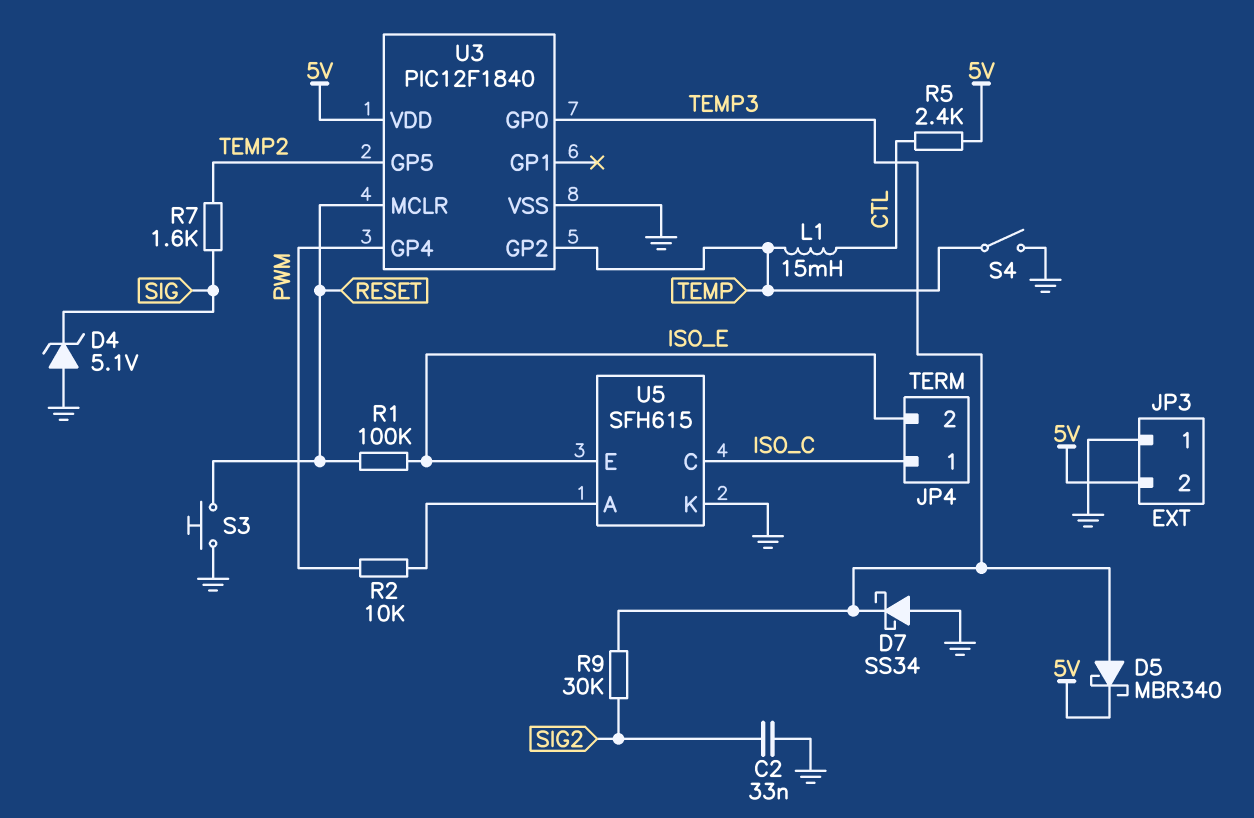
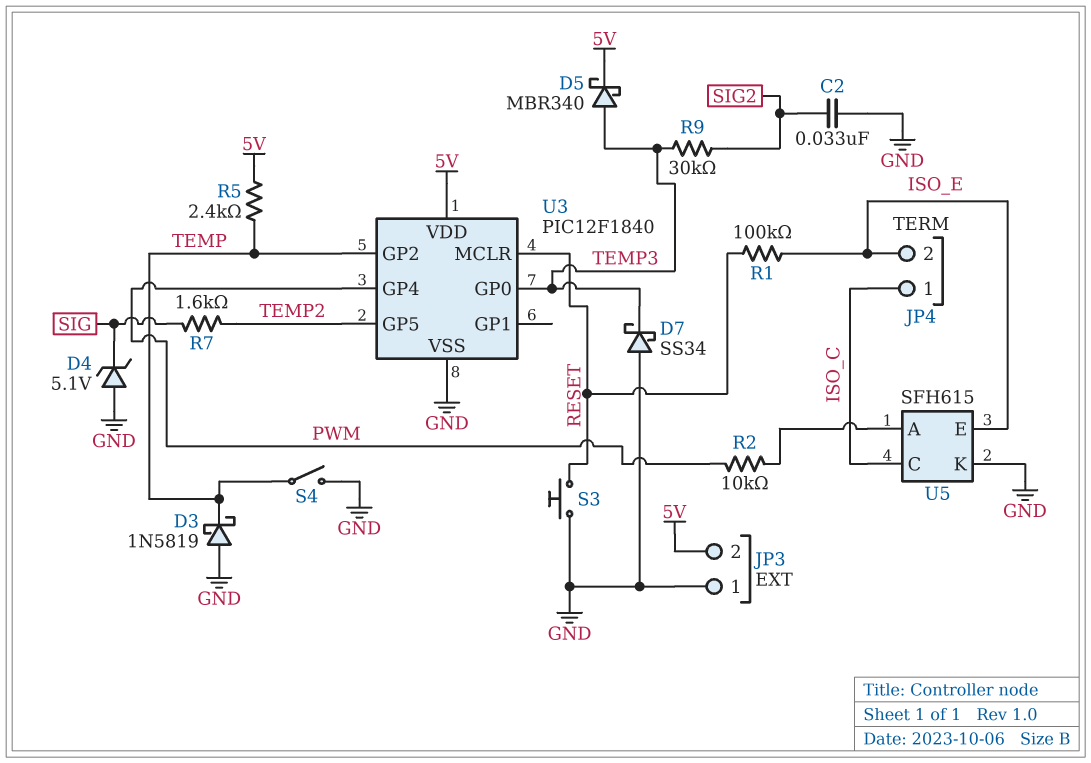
D3: none -> schottky 1N5819 (A GND, K TEMP)
L1: 15mH (CTL, TEMP) -> none
R5: 2.4k (5V, CTL) -> 2.4k (5V, TEMP)

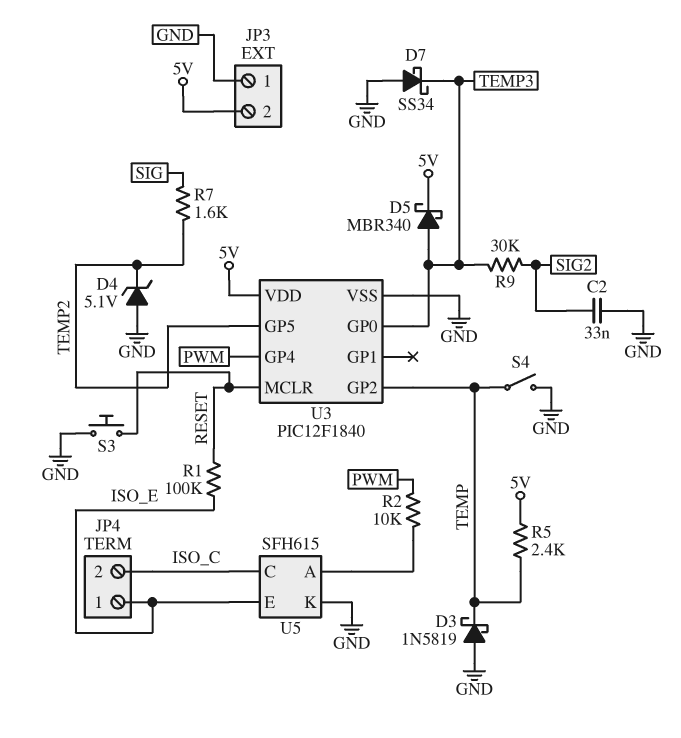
D4: zener 5.1V (A GND, K SIG) -> zener 5.1V (A GND, K TEMP2)
JP4 pin 1: ISO_C -> ISO_E
JP4 pin 2: ISO_E -> ISO_C

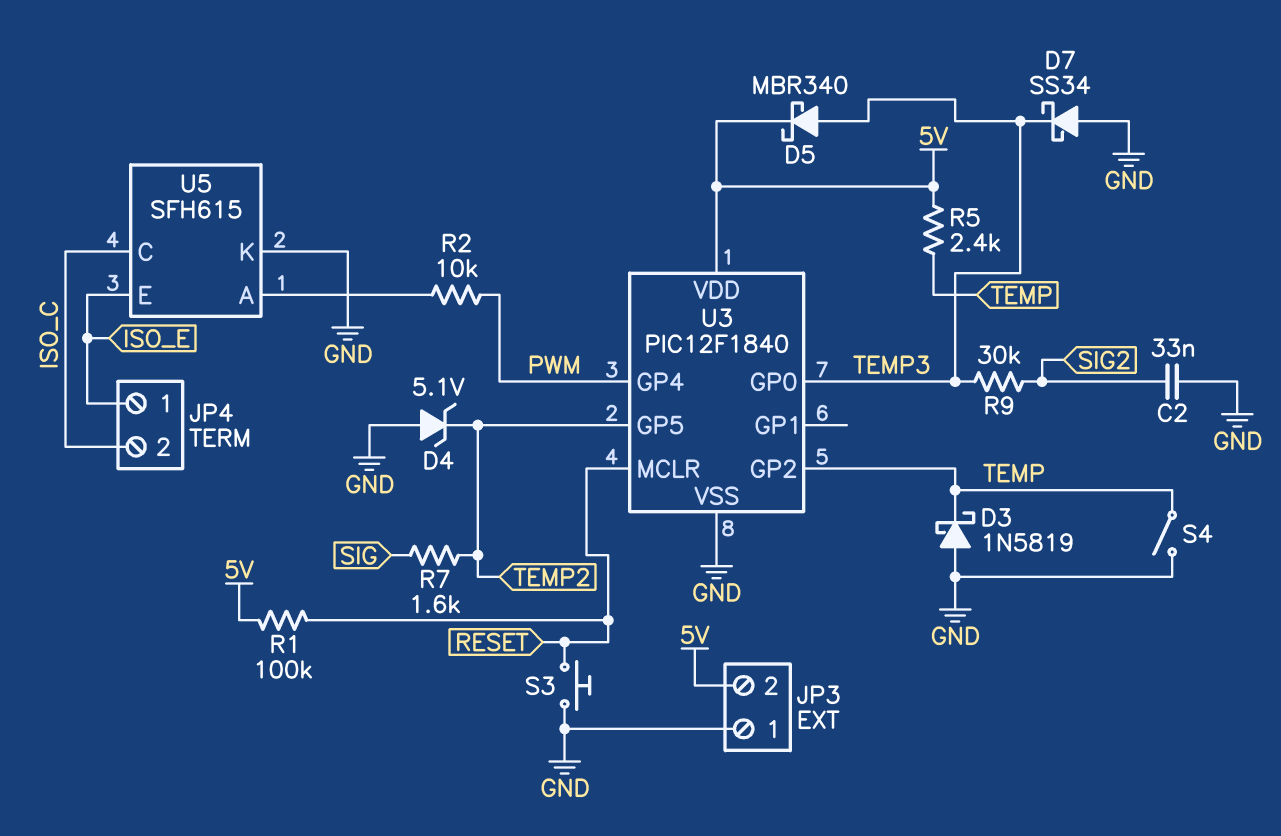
R1: 100k (ISO_E, RESET) -> 100k (5V, RESET)

